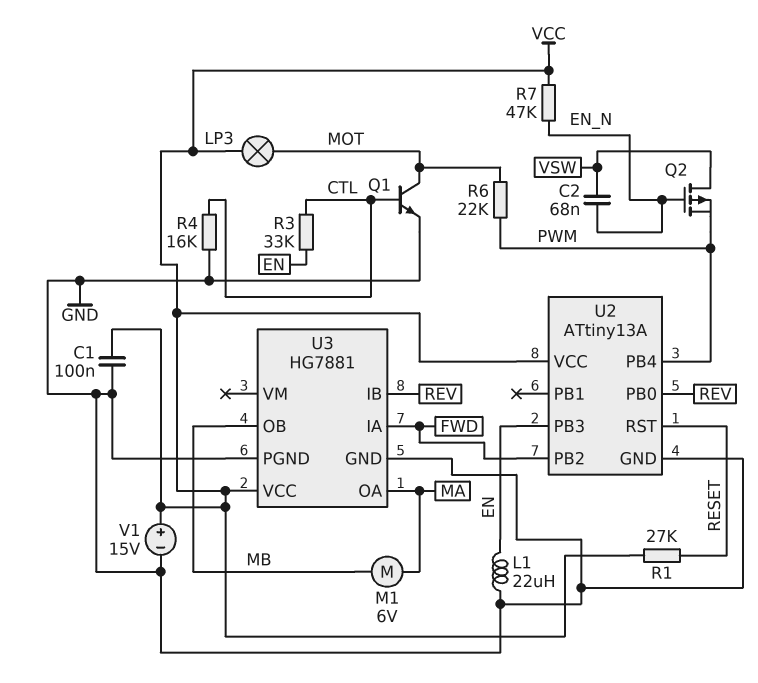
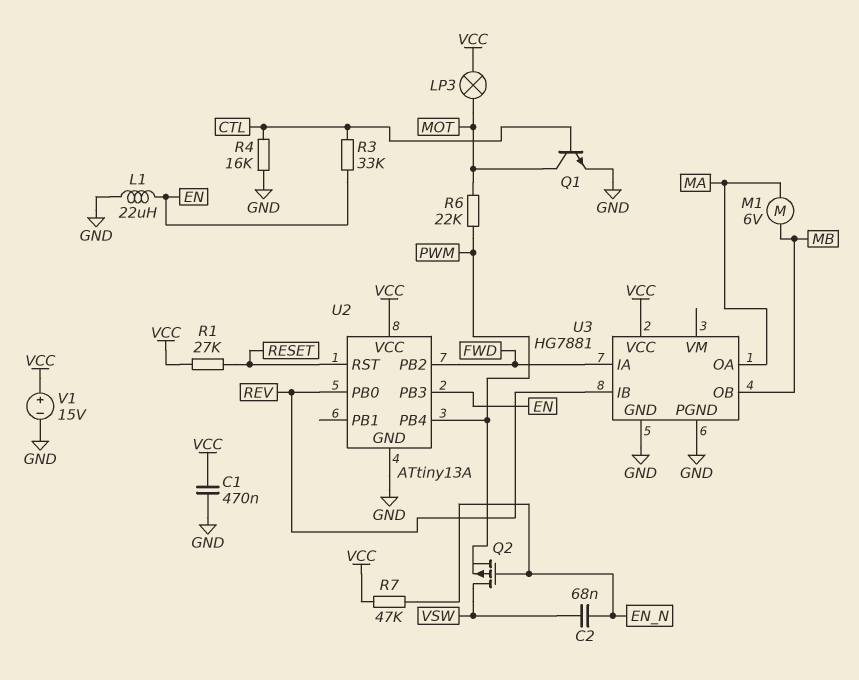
C1: 100nF (GND, VCC) -> 470nF (GND, VCC)

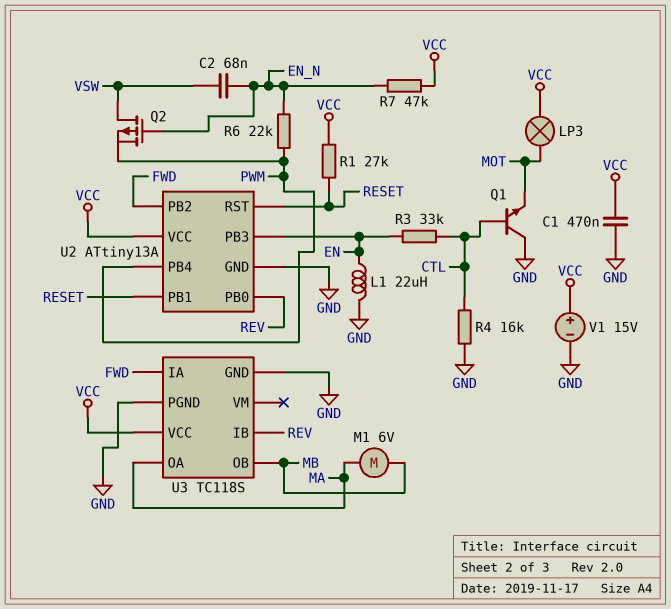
Q1: NPN (B CTL, C MOT, E GND) -> NPN (B CTL, C GND, E MOT)
R6: 22k (MOT, PWM) -> 22k (EN_N, PWM)
U2 pin PB1: none -> RESET
U3: HG7881 -> TC118S

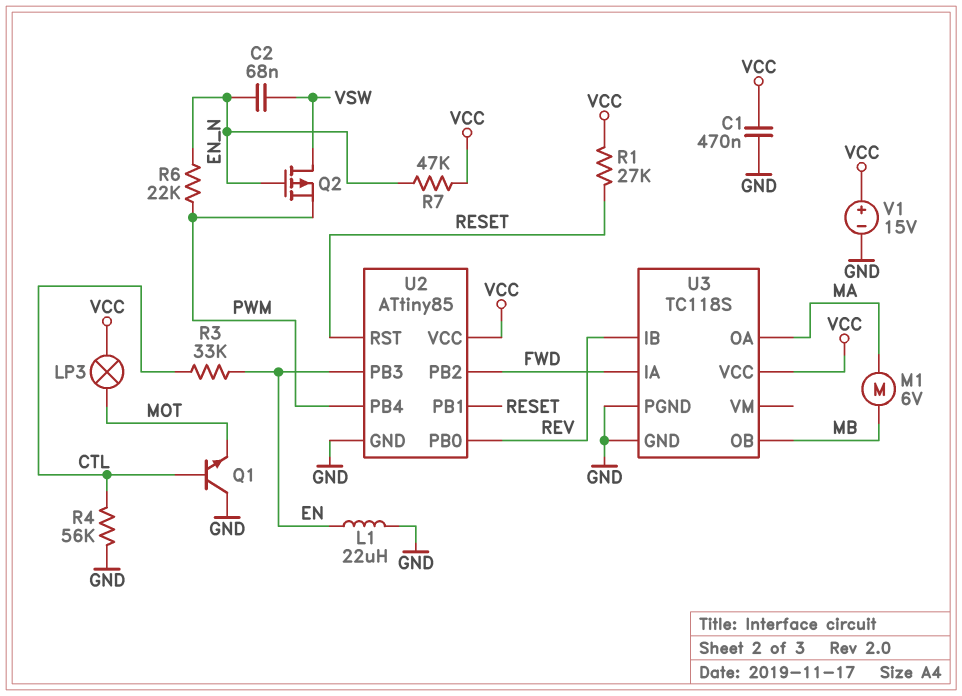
R4: 16k (CTL, GND) -> 56k (CTL, GND)
U2: ATtiny13A -> ATtiny85

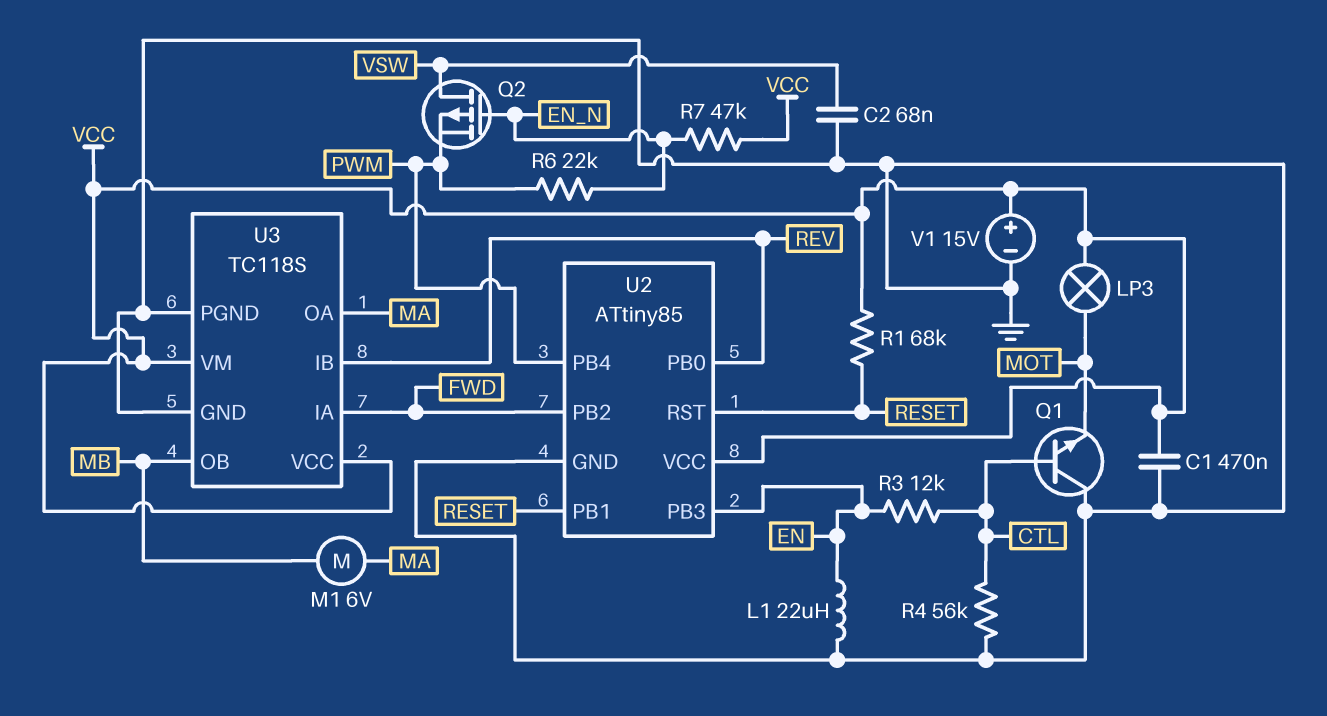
C2: 68nF (EN_N, VSW) -> 68nF (GND, VSW)
R1: 27k (RESET, VCC) -> 68k (RESET, VCC)
R3: 33k (CTL, EN) -> 12k (CTL, EN)
U3 pin VM: none -> VCC

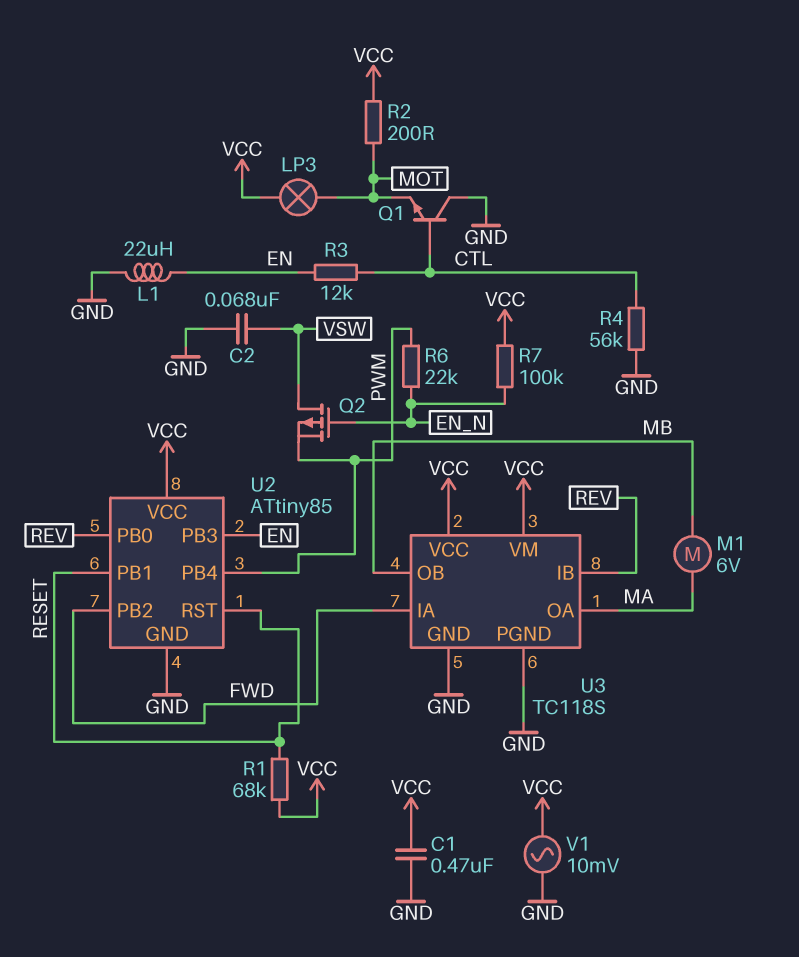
R2: none -> 200 (MOT, VCC)
R7: 47k (EN_N, VCC) -> 100k (EN_N, VCC)
V1: 15V (plus VCC, minus GND) -> AC 10mV (GND, VCC)

